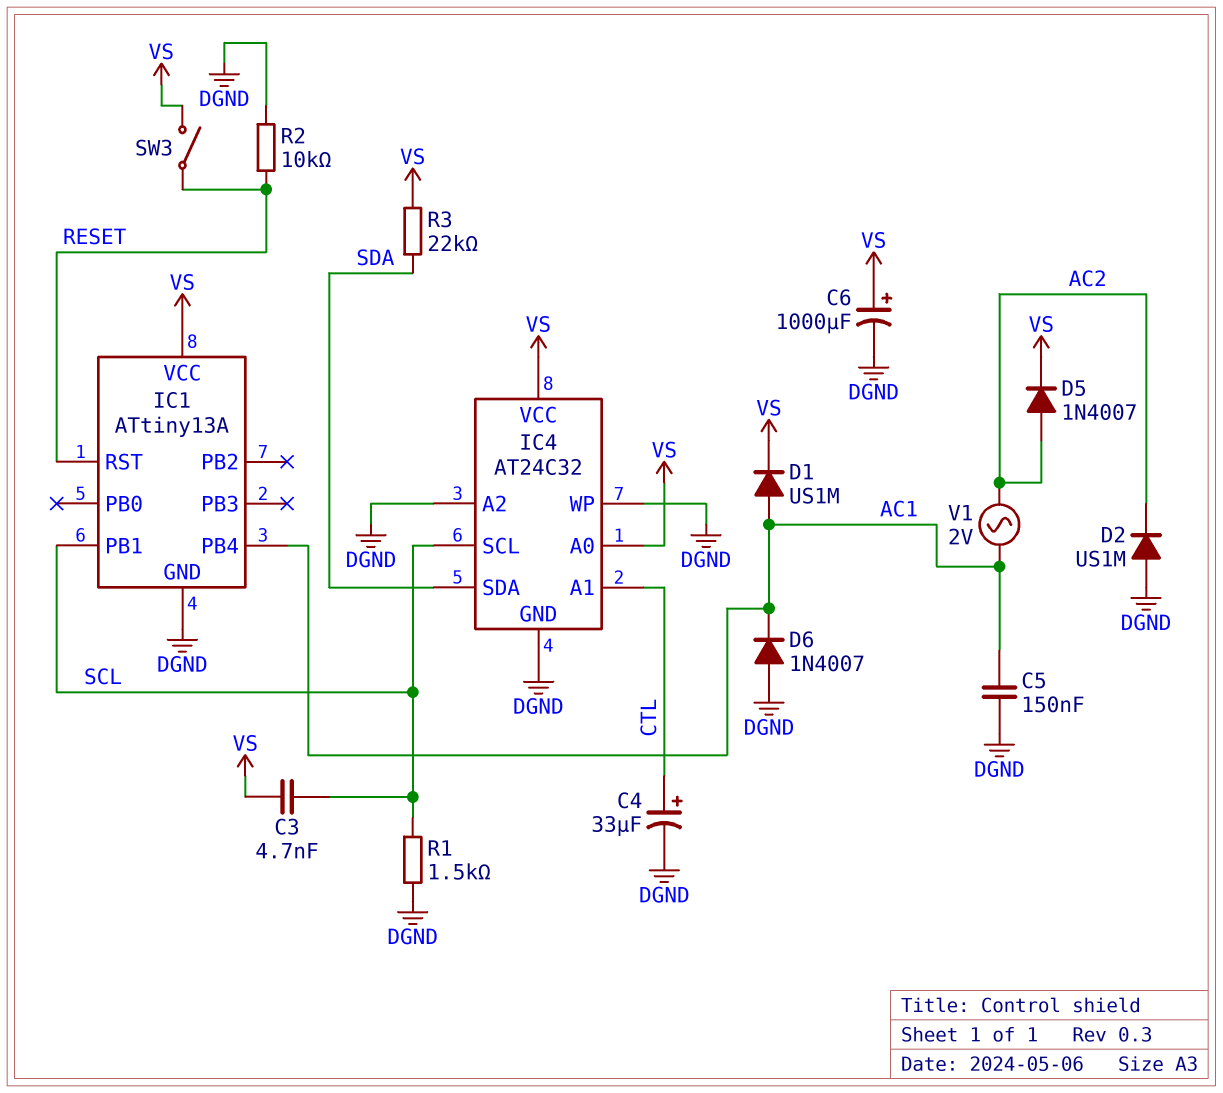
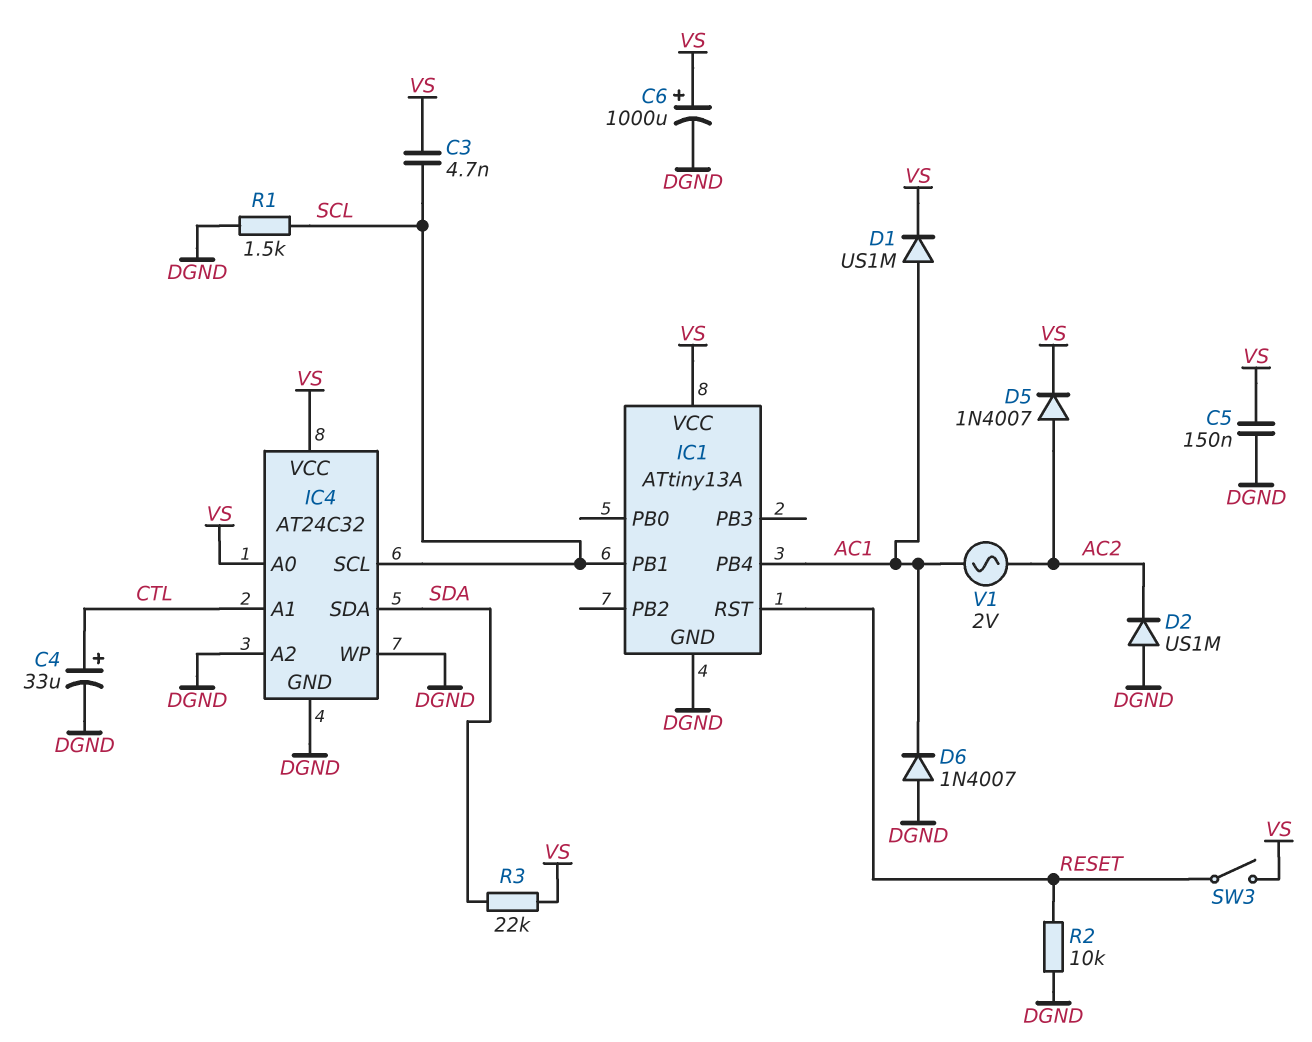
C5: 150nF (AC1, DGND) -> 150nF (DGND, VS)

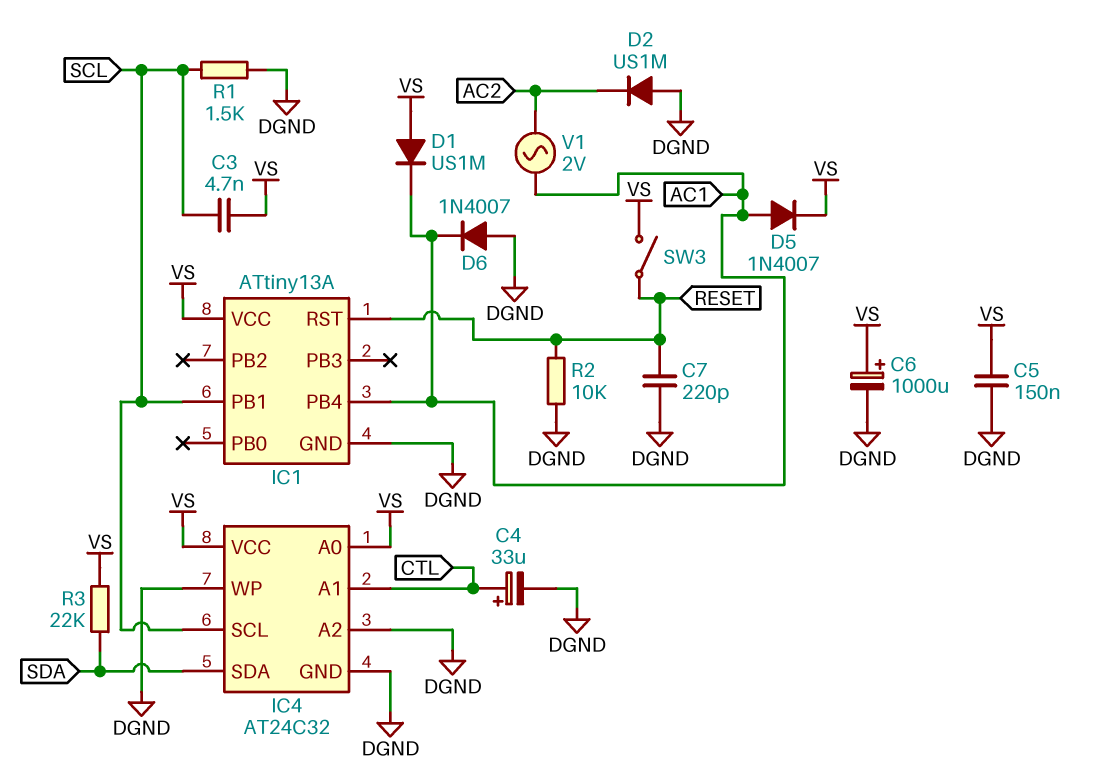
C7: none -> 220pF (DGND, RESET)
D1: diode US1M (A AC1, K VS) -> diode US1M (A VS, K AC1)
D5: diode 1N4007 (A AC2, K VS) -> diode 1N4007 (A AC1, K VS)

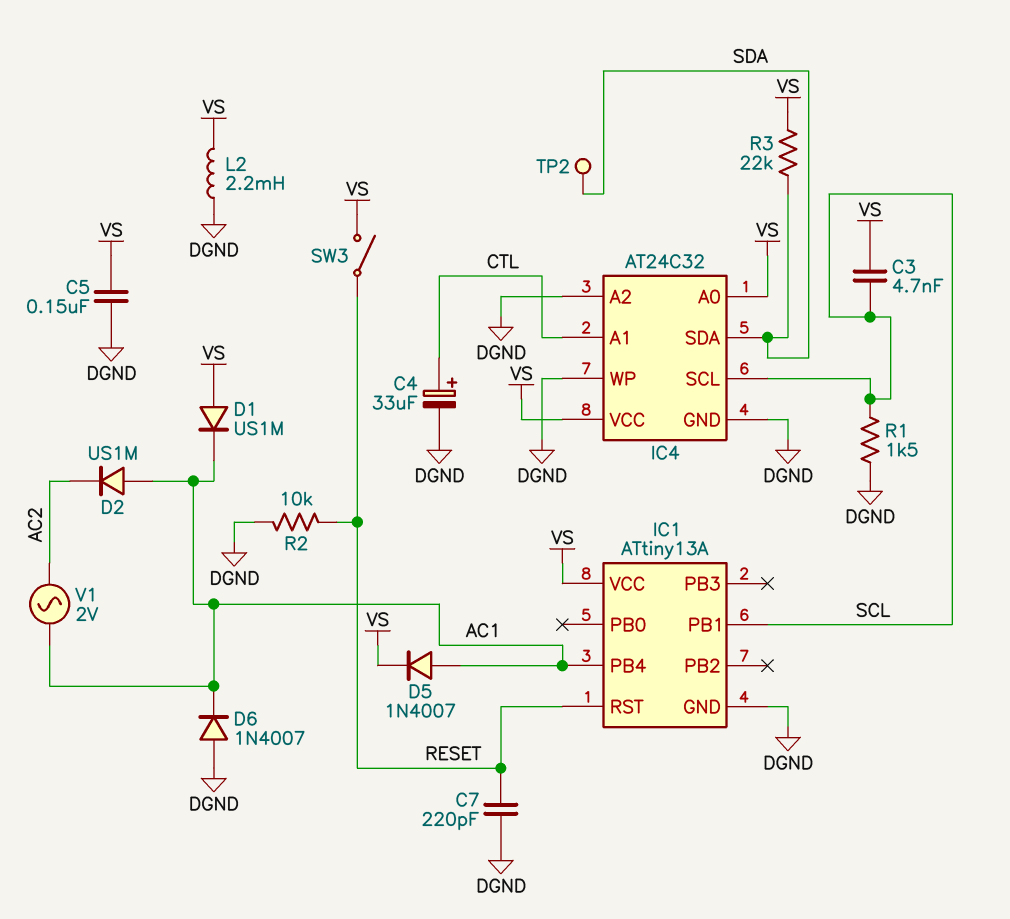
C6: 1000uF (plus VS, minus DGND) -> none
D2: diode US1M (A DGND, K AC2) -> diode US1M (A AC1, K AC2)
L2: none -> 2.2mH (DGND, VS)
TP2: none -> test point (SDA)

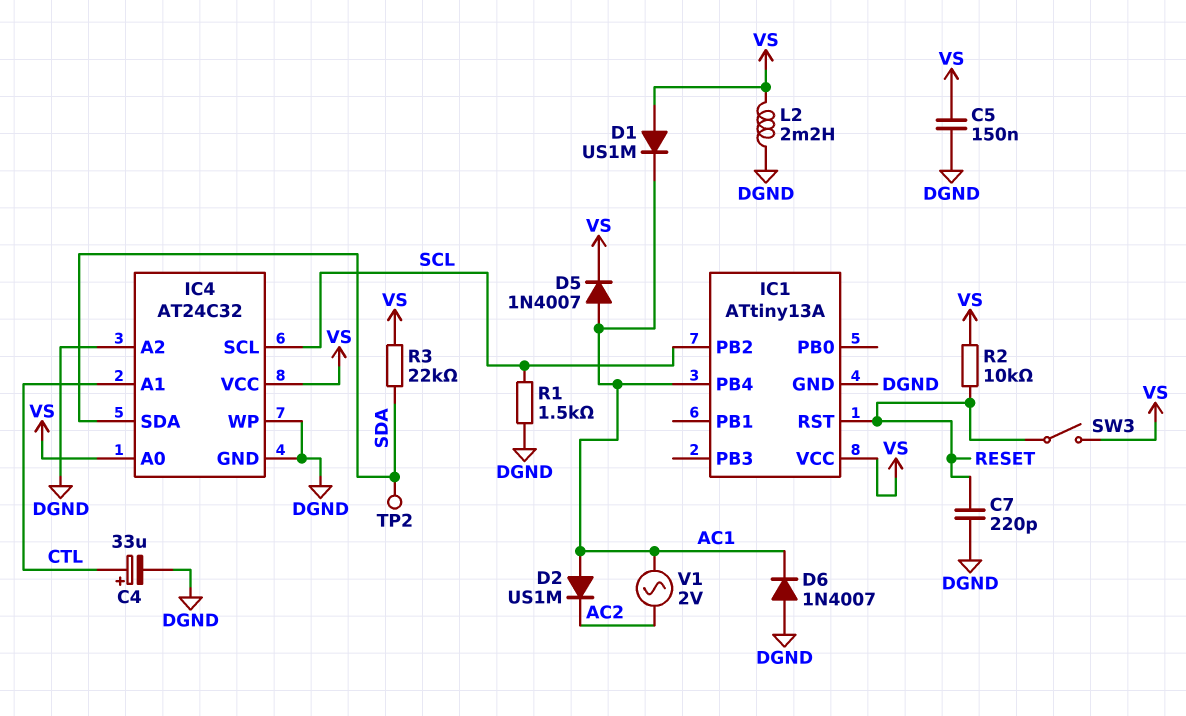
C3: 4.7nF (SCL, VS) -> none
IC1 pin PB1: SCL -> none
IC1 pin PB2: none -> SCL
R2: 10k (DGND, RESET) -> 10k (RESET, VS)

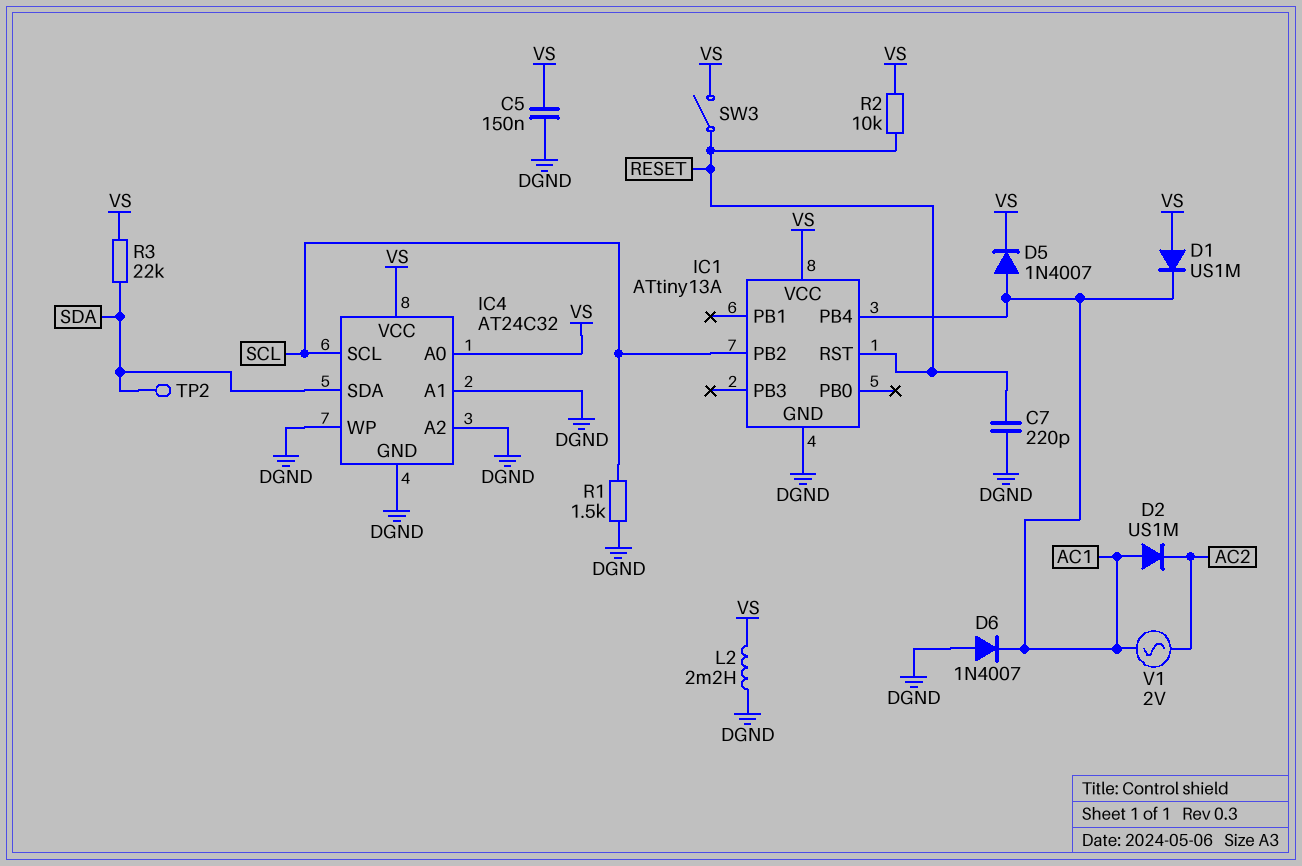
C4: 33uF (plus CTL, minus DGND) -> none
IC4 pin A1: CTL -> DGND

